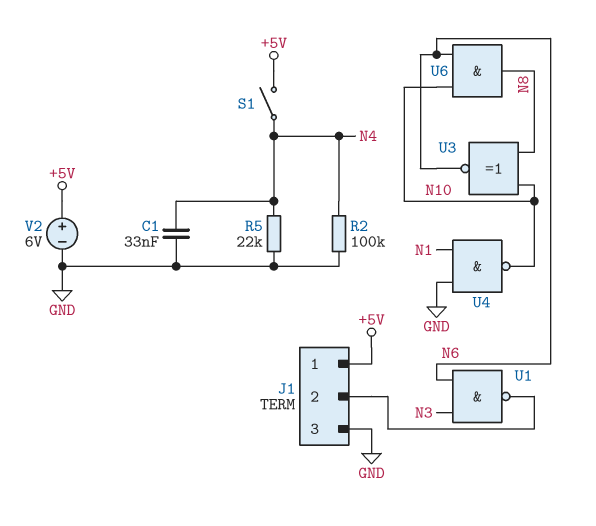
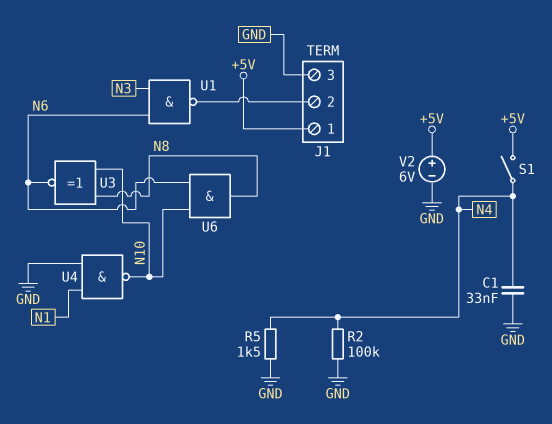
R5: 22k (GND, N4) -> 1.5k (GND, N4)

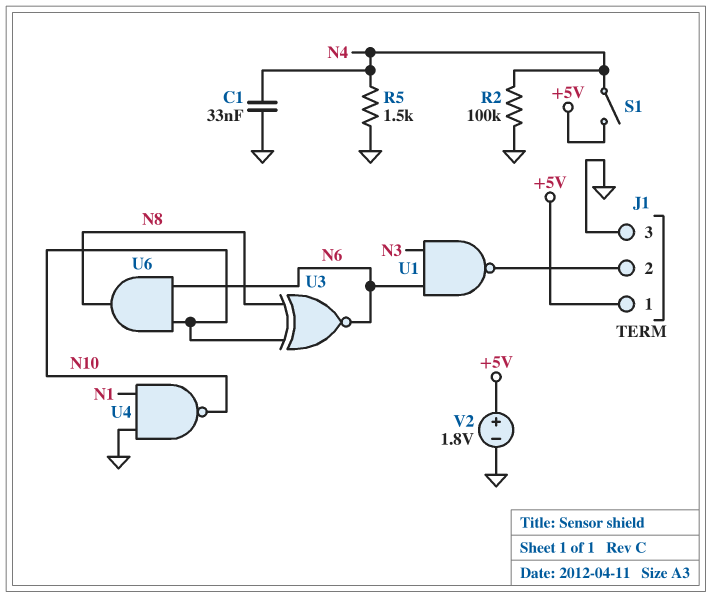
V2: 6V (plus +5V, minus GND) -> 1.8V (plus +5V, minus GND)

